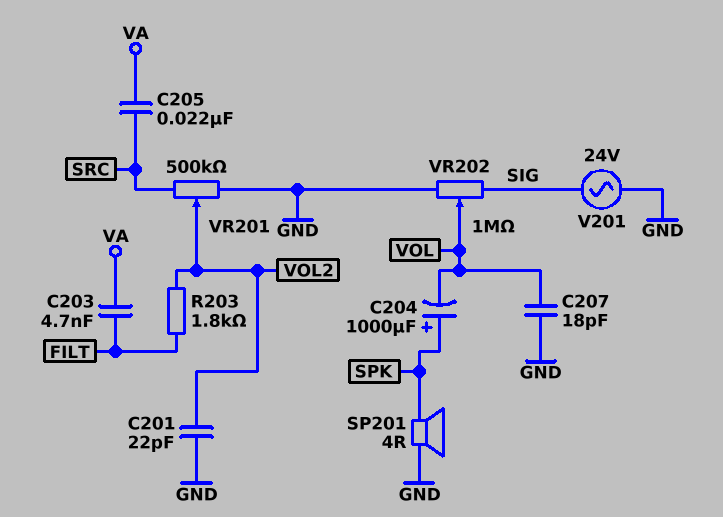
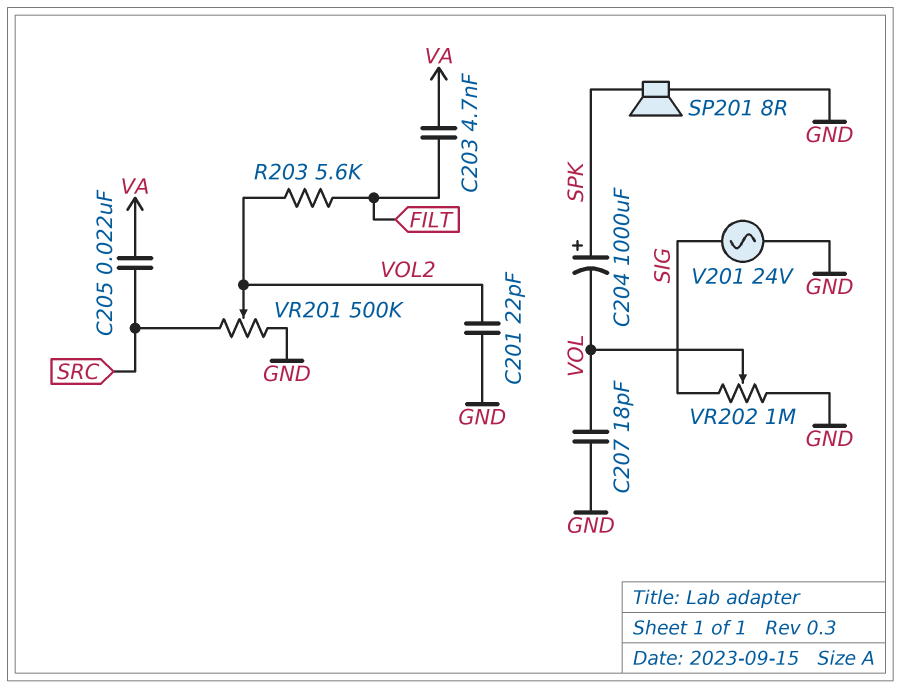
R203: 1.8k (FILT, VOL2) -> 5.6k (FILT, VOL2)
SP201: speaker 4R (GND, SPK) -> speaker 8R (GND, SPK)

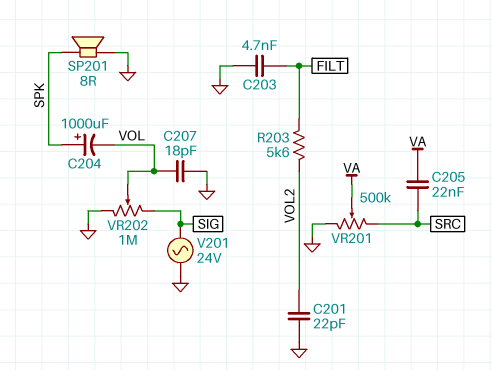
C203: 4.7nF (FILT, VA) -> 4.7nF (FILT, GND)
VR201: 500k (GND, SRC, wiper VOL2) -> 500k (GND, SRC, wiper VA)

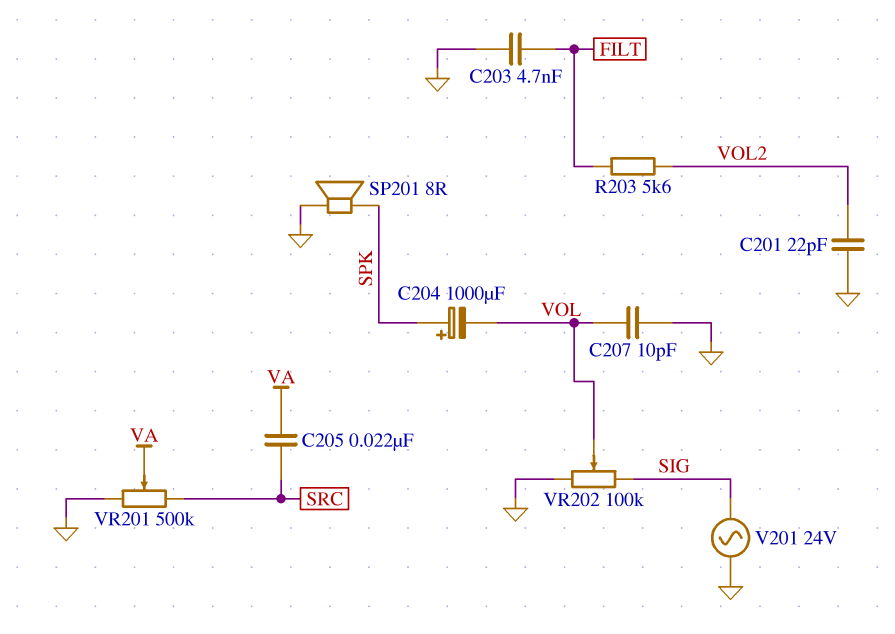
C207: 18pF (GND, VOL) -> 10pF (GND, VOL)
VR202: 1M (GND, SIG, wiper VOL) -> 100k (GND, SIG, wiper VOL)

